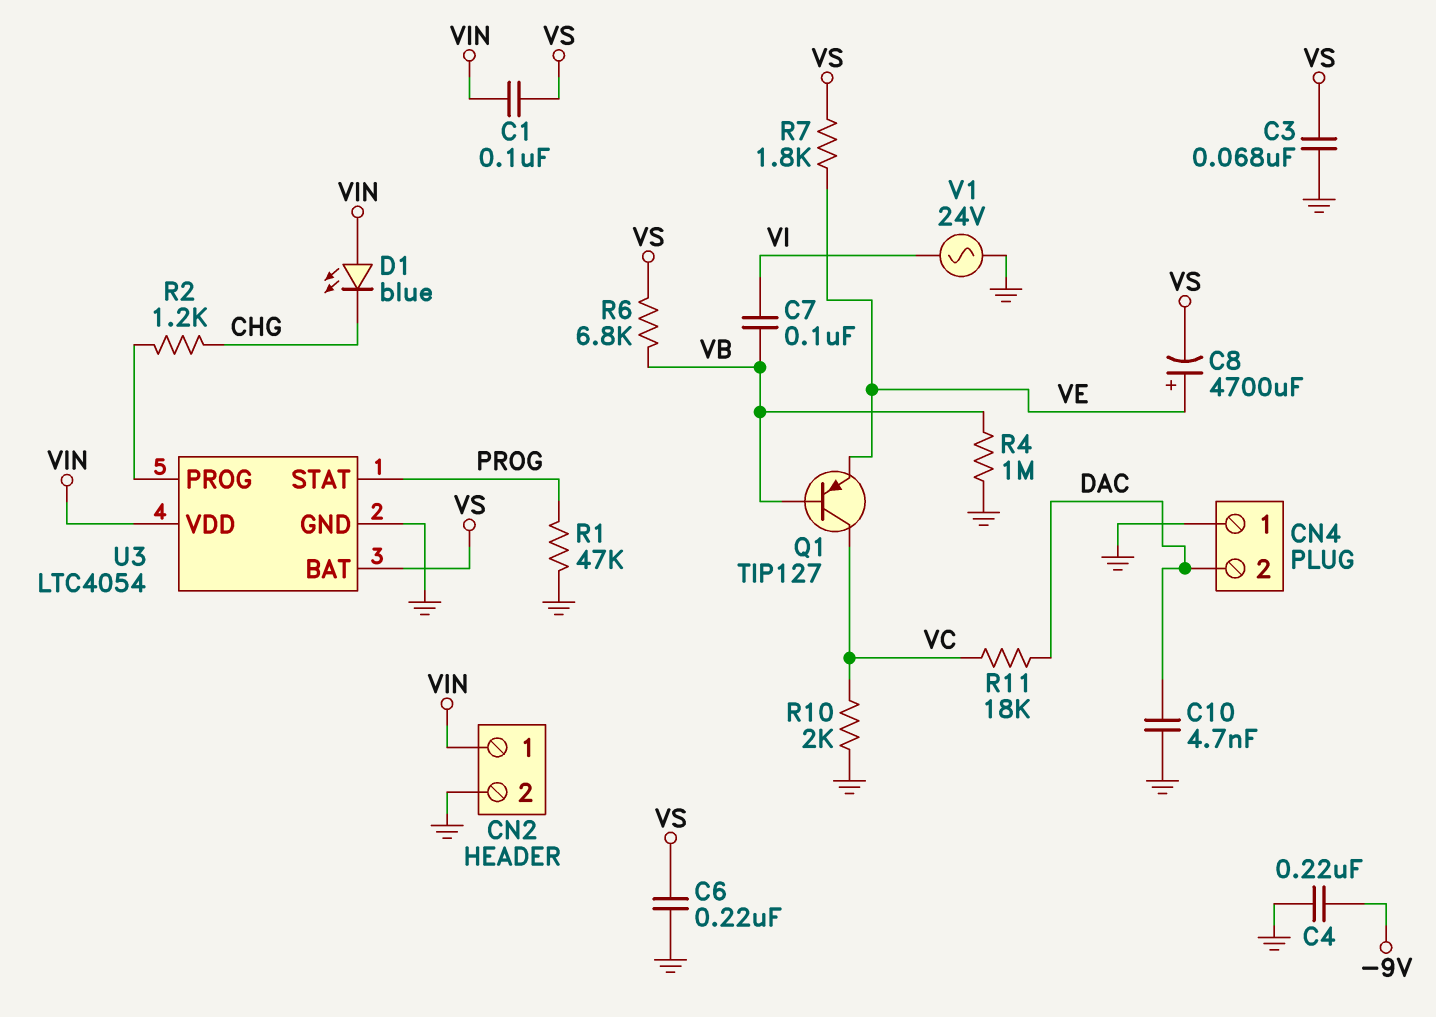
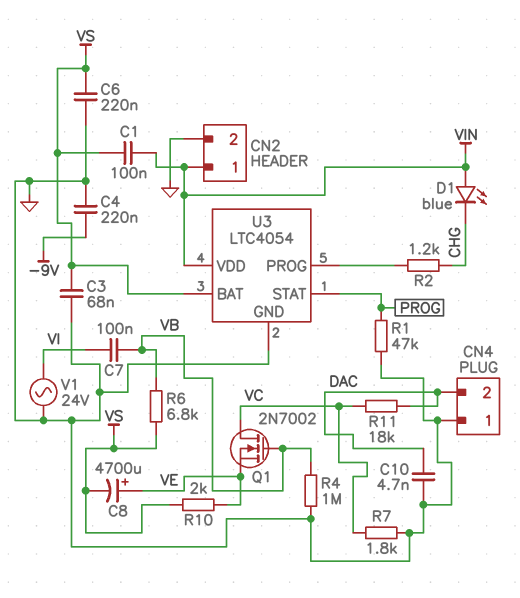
Q1: PNP TIP127 (B VB, C VC, E VE) -> NMOS 2N7002 (G VB, D VC, S VE)
R7: 1.8k (VE, VS) -> 1.8k (GND, VC)
R10: 2k (GND, VC) -> 2k (VE, VS)

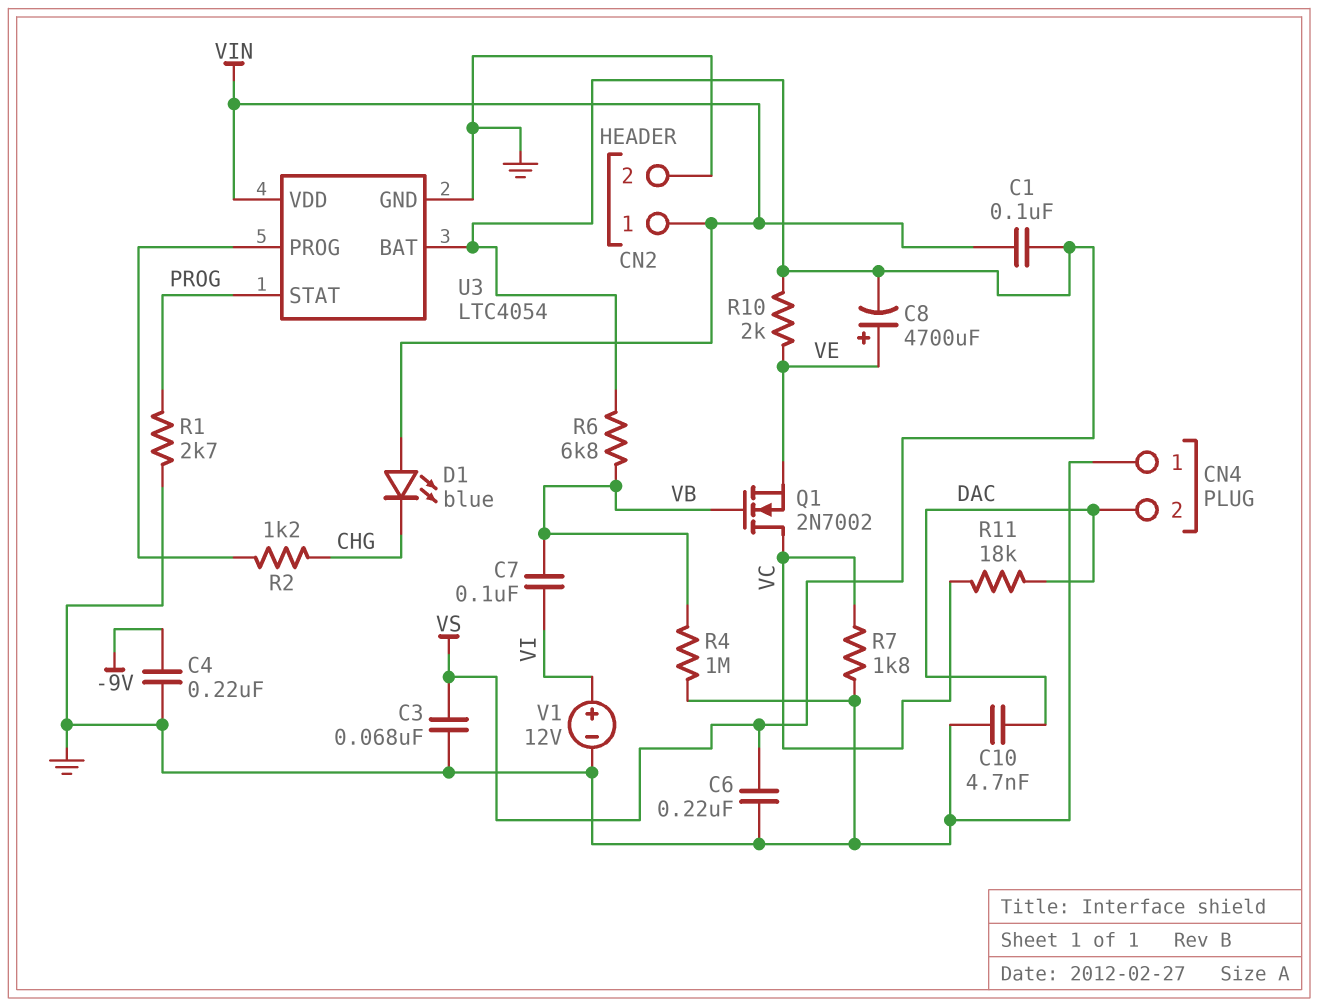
R1: 47k (GND, PROG) -> 2.7k (GND, PROG)
V1: AC 24V (GND, VI) -> 12V (plus VI, minus GND)

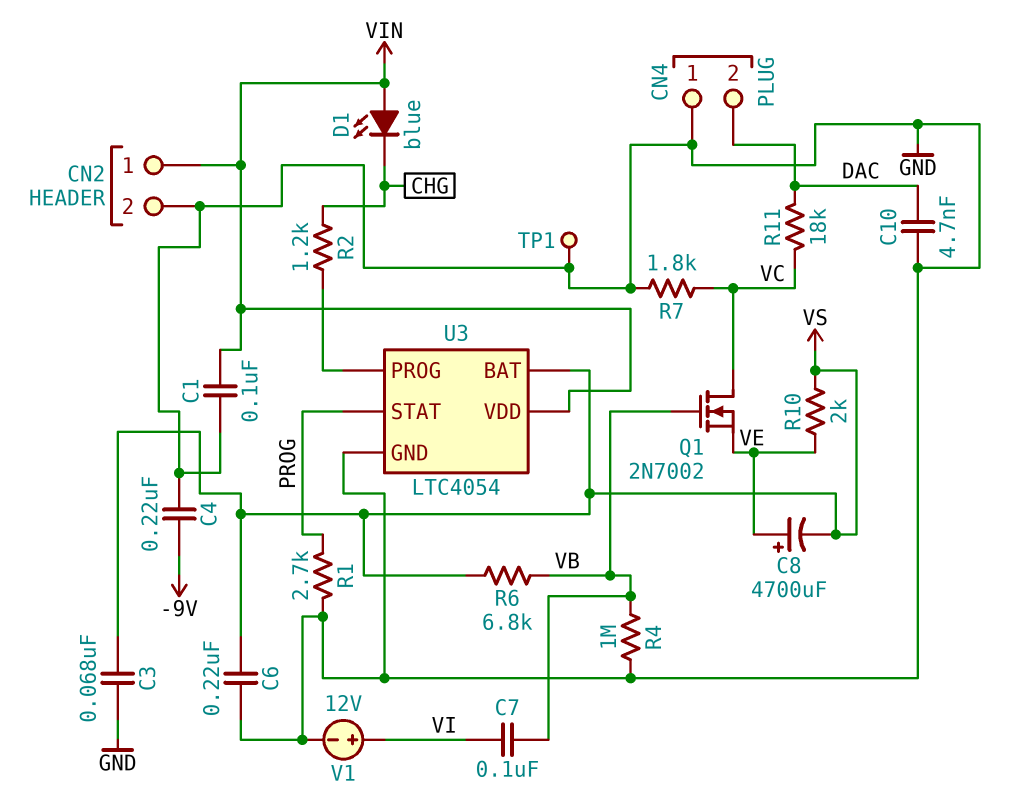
C1: 100nF (VIN, VS) -> 100nF (GND, VIN)
TP1: none -> test point (GND)

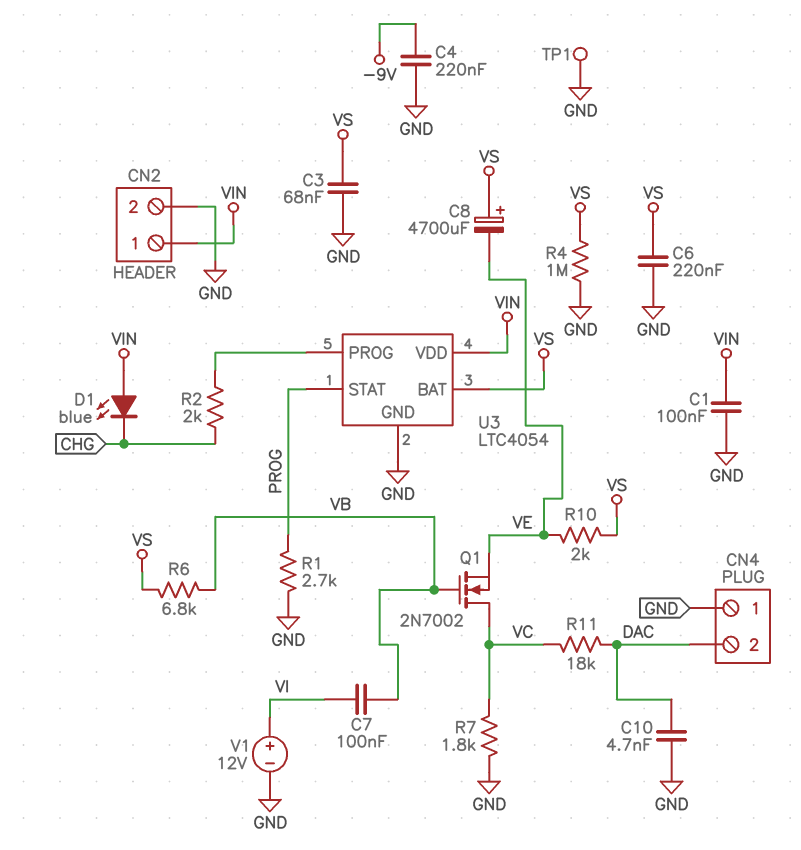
C8: 4700uF (plus VE, minus VS) -> 4700uF (plus VS, minus VE)
R2: 1.2k (CHG, U3/PROG) -> 2k (CHG, U3/PROG)
R4: 1M (GND, VB) -> 1M (GND, VS)

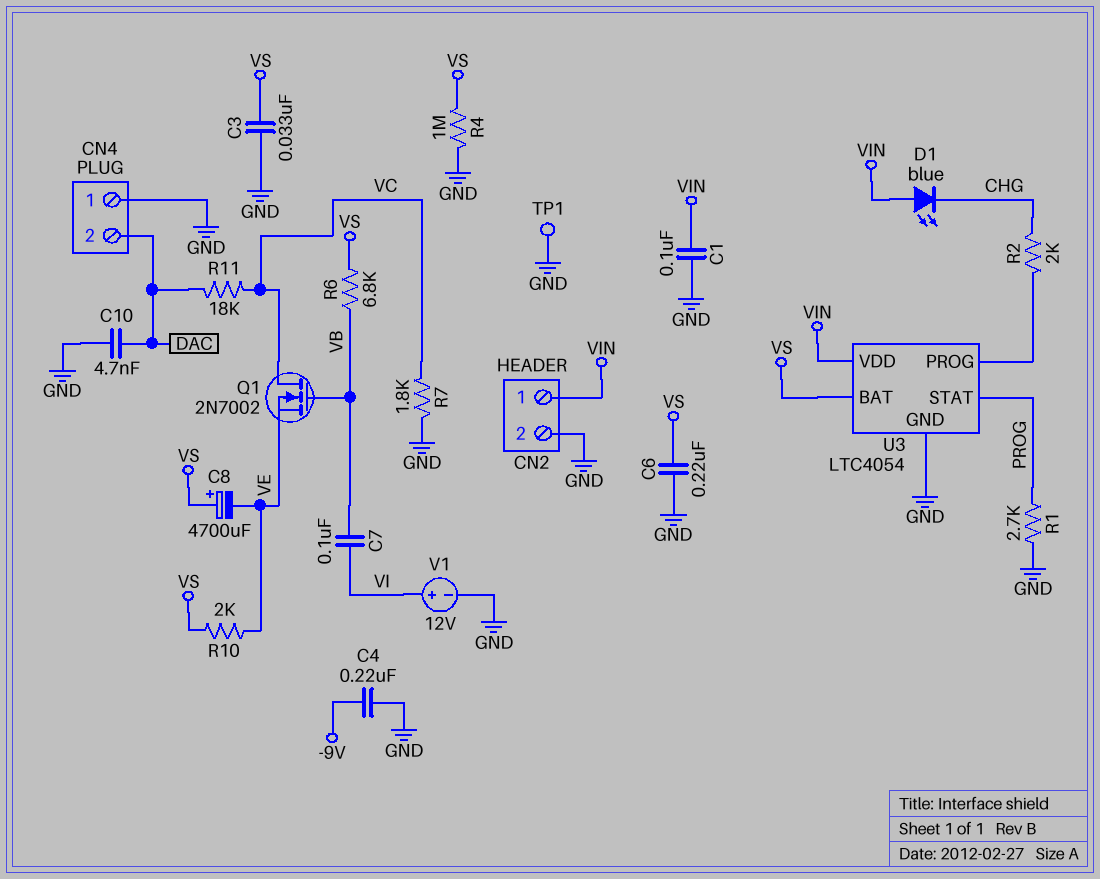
C3: 68nF (GND, VS) -> 33nF (GND, VS)

